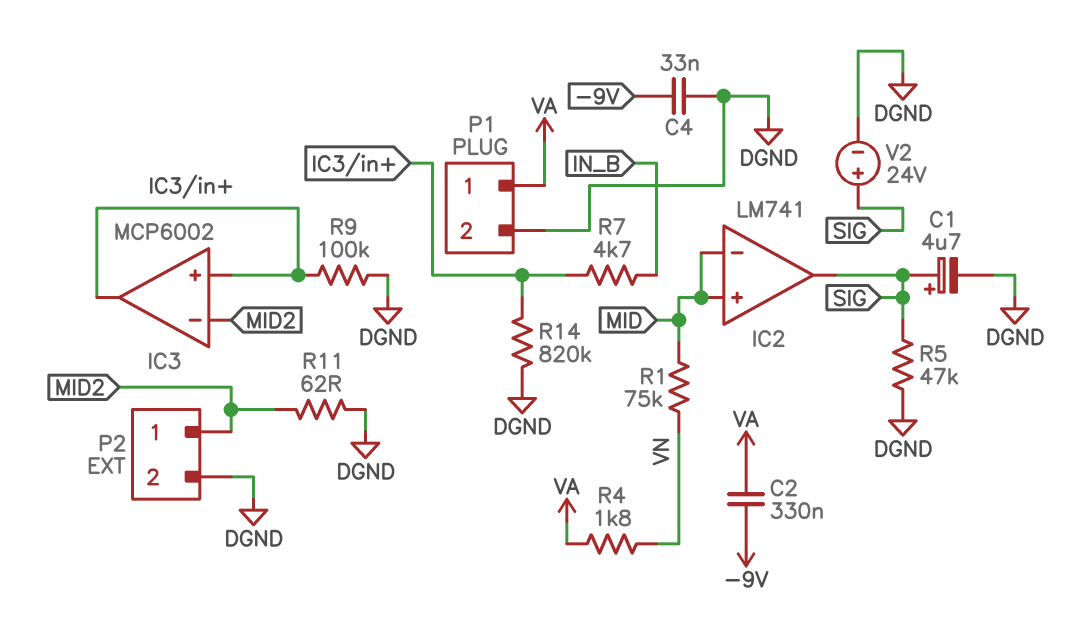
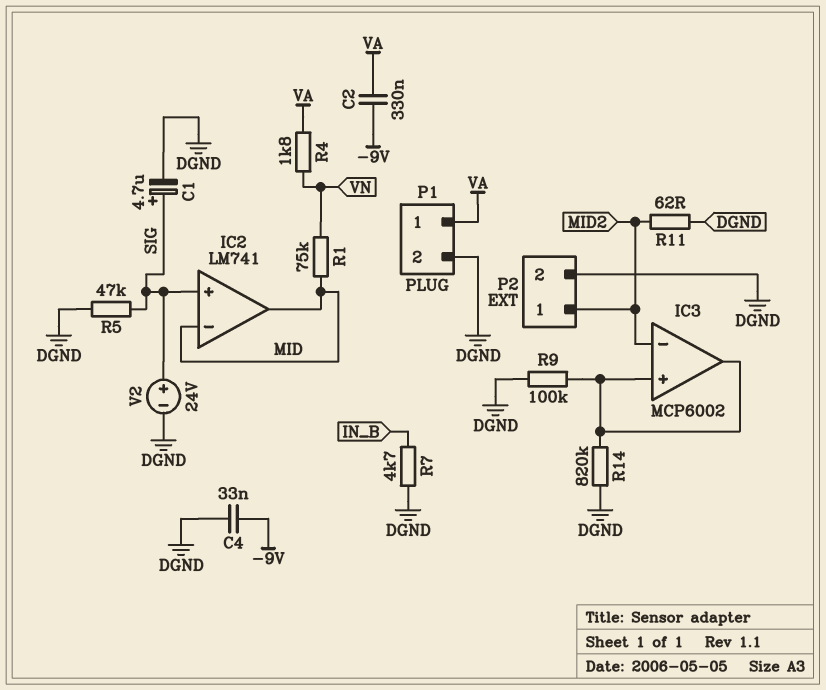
IC2 pin in+: MID -> SIG
IC2 pin out: SIG -> MID
R7: 4.7k (IC3/in+, IN_B) -> 4.7k (DGND, IN_B)

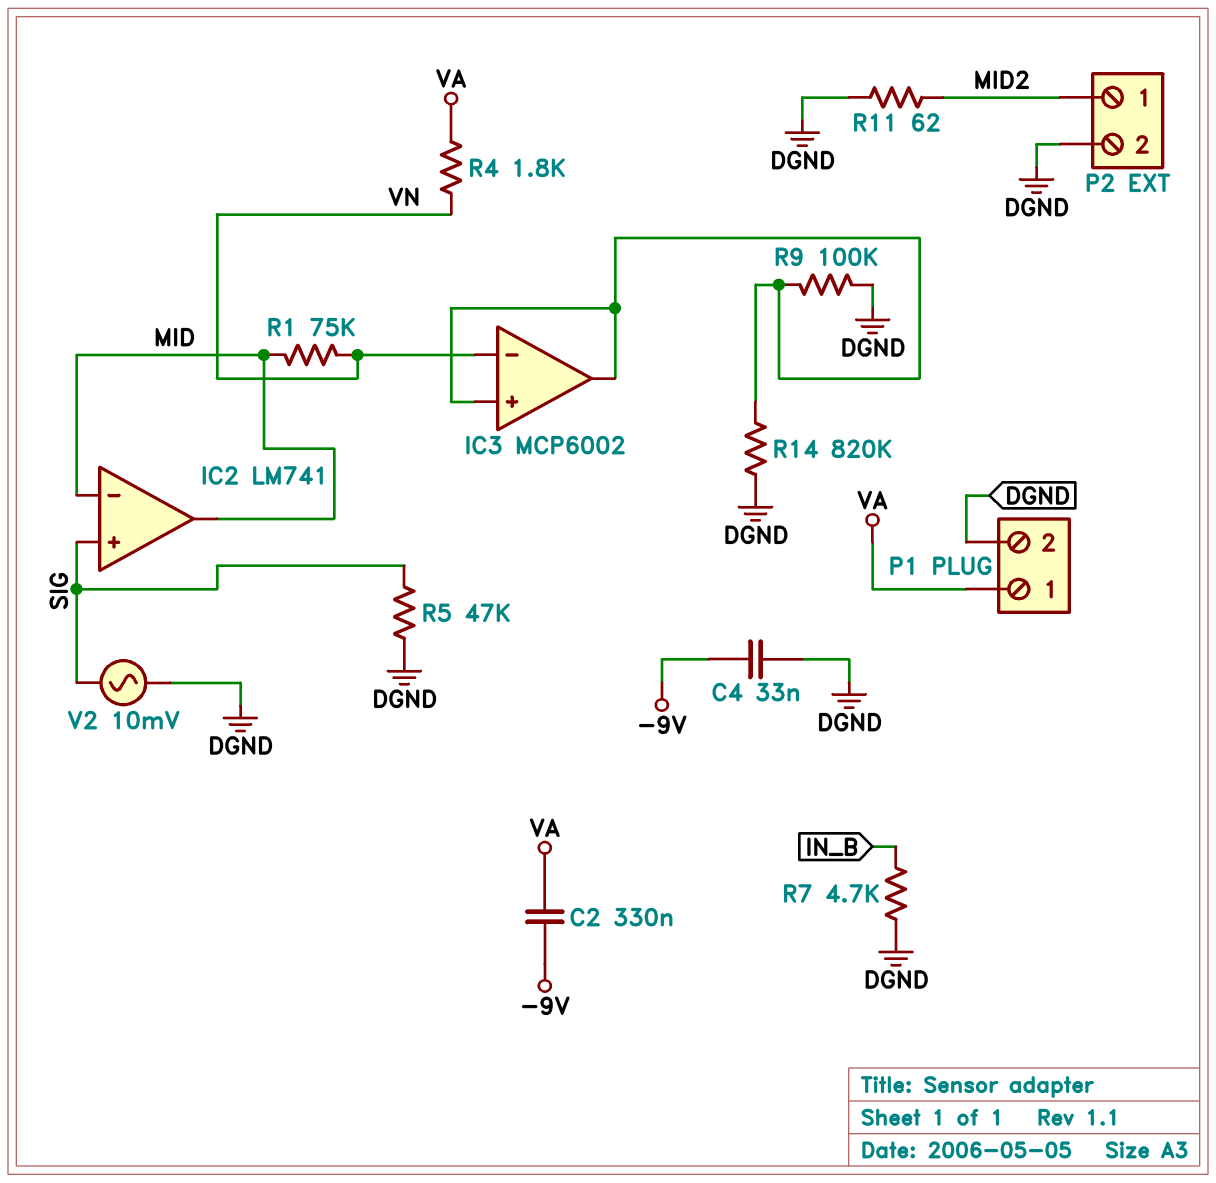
C1: 4.7uF (plus SIG, minus DGND) -> none
IC3 pin in-: MID2 -> VN
V2: 24V (plus SIG, minus DGND) -> AC 10mV (DGND, SIG)

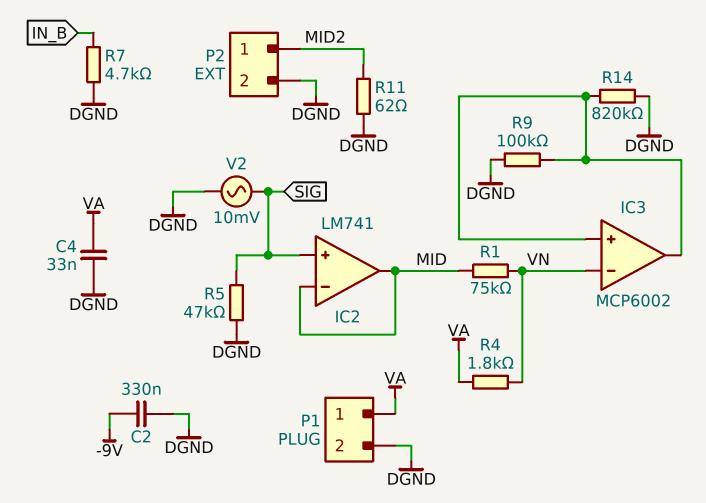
C2: 330nF (-9V, VA) -> 330nF (-9V, DGND)
C4: 33nF (-9V, DGND) -> 33nF (DGND, VA)

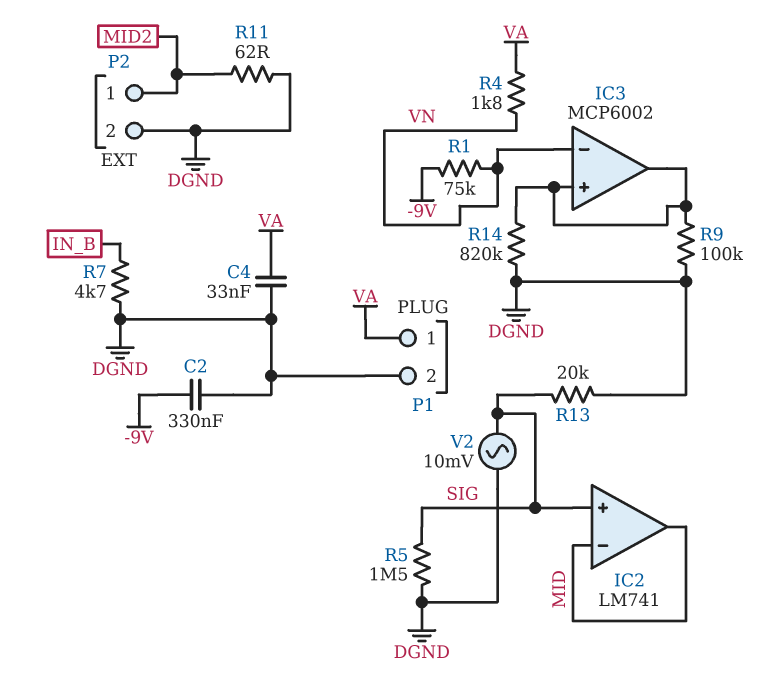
R1: 75k (MID, VN) -> 75k (-9V, VN)
R5: 47k (DGND, SIG) -> 1.5M (DGND, SIG)
R13: none -> 20k (DGND, SIG)

